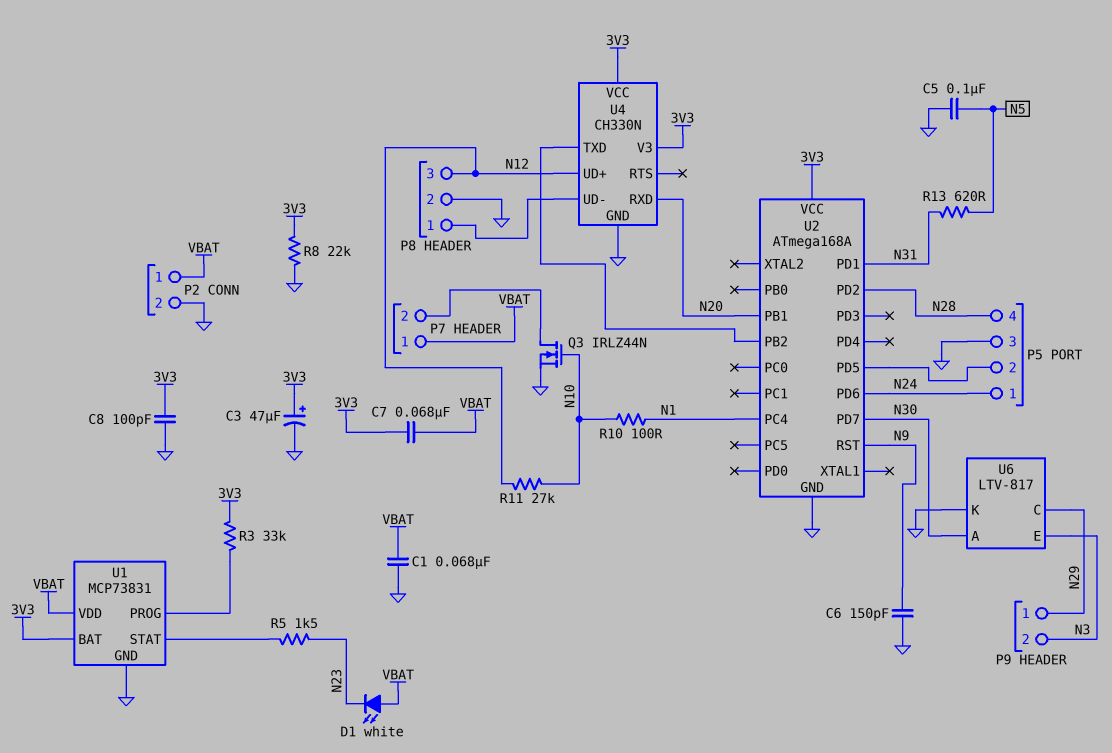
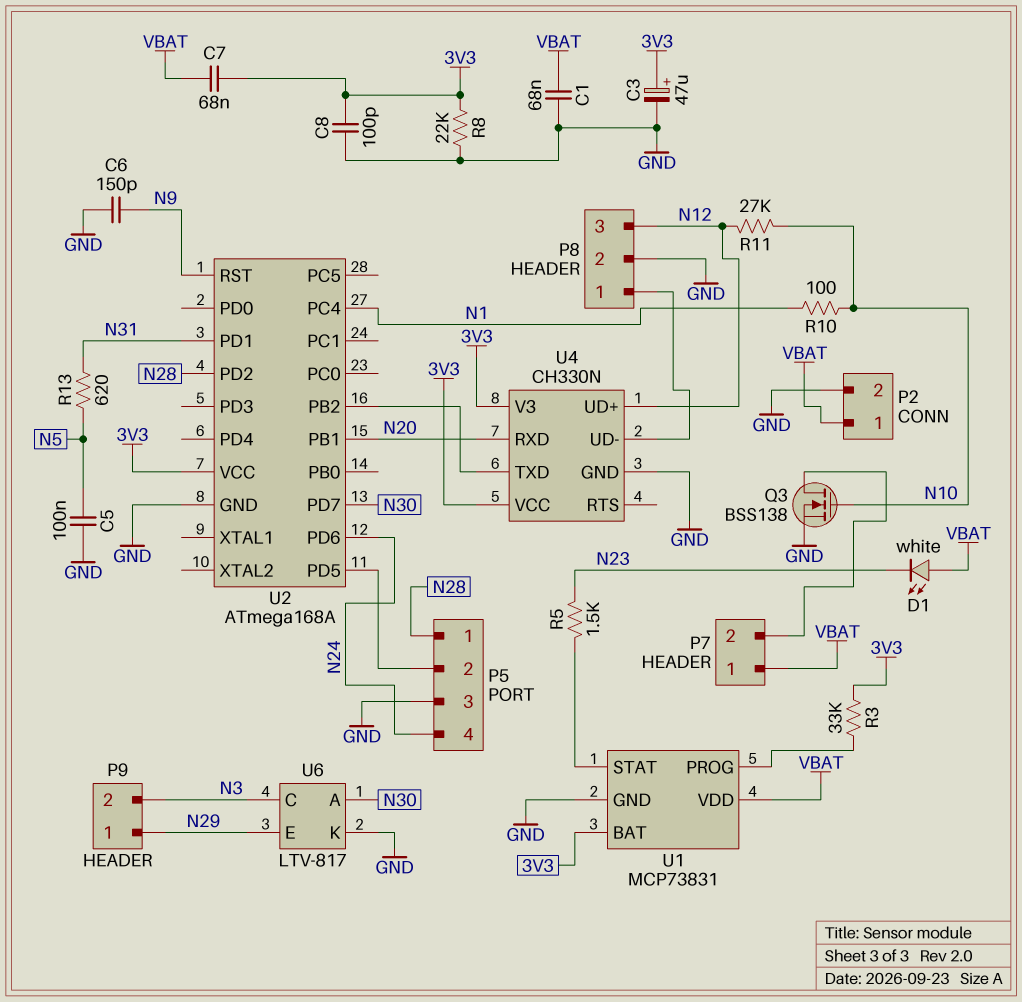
P5 pin 1: N24 -> N28
P5 pin 4: N28 -> N24
Q3: NMOS IRLZ44N (G N10, D P7/2, S GND) -> NMOS BSS138 (G N10, D P7/2, S GND)
U6 pin C: N29 -> N3
U6 pin E: N3 -> N29

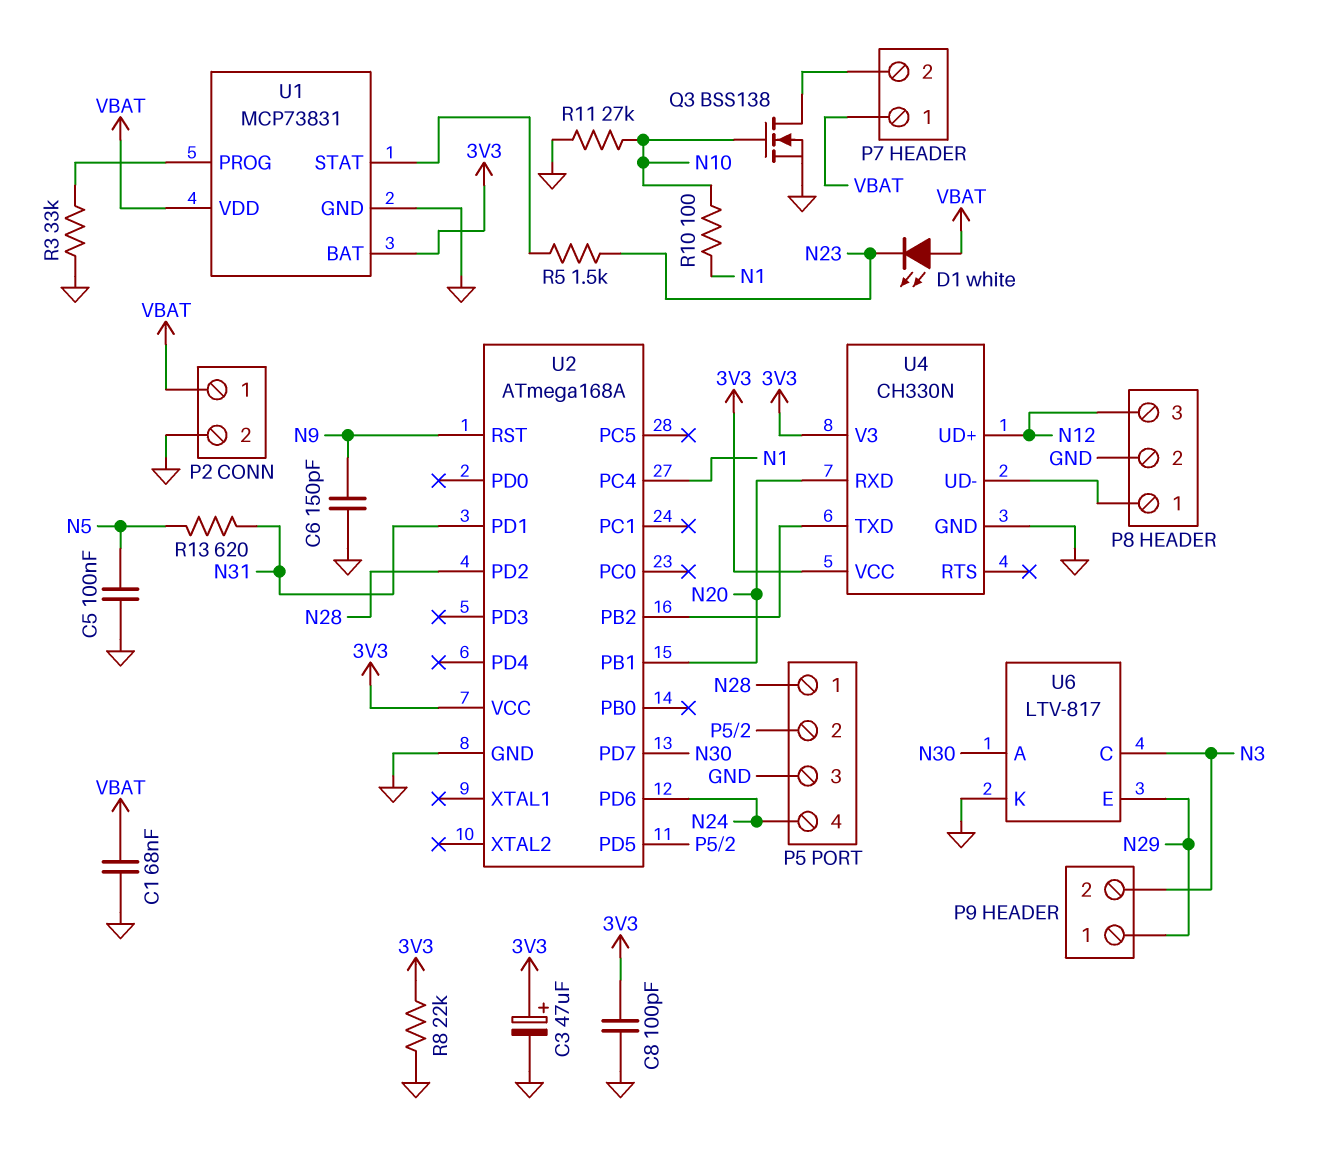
C7: 68nF (3V3, VBAT) -> none
R3: 33k (3V3, U1/PROG) -> 33k (GND, U1/PROG)
R11: 27k (N10, N12) -> 27k (GND, N10)

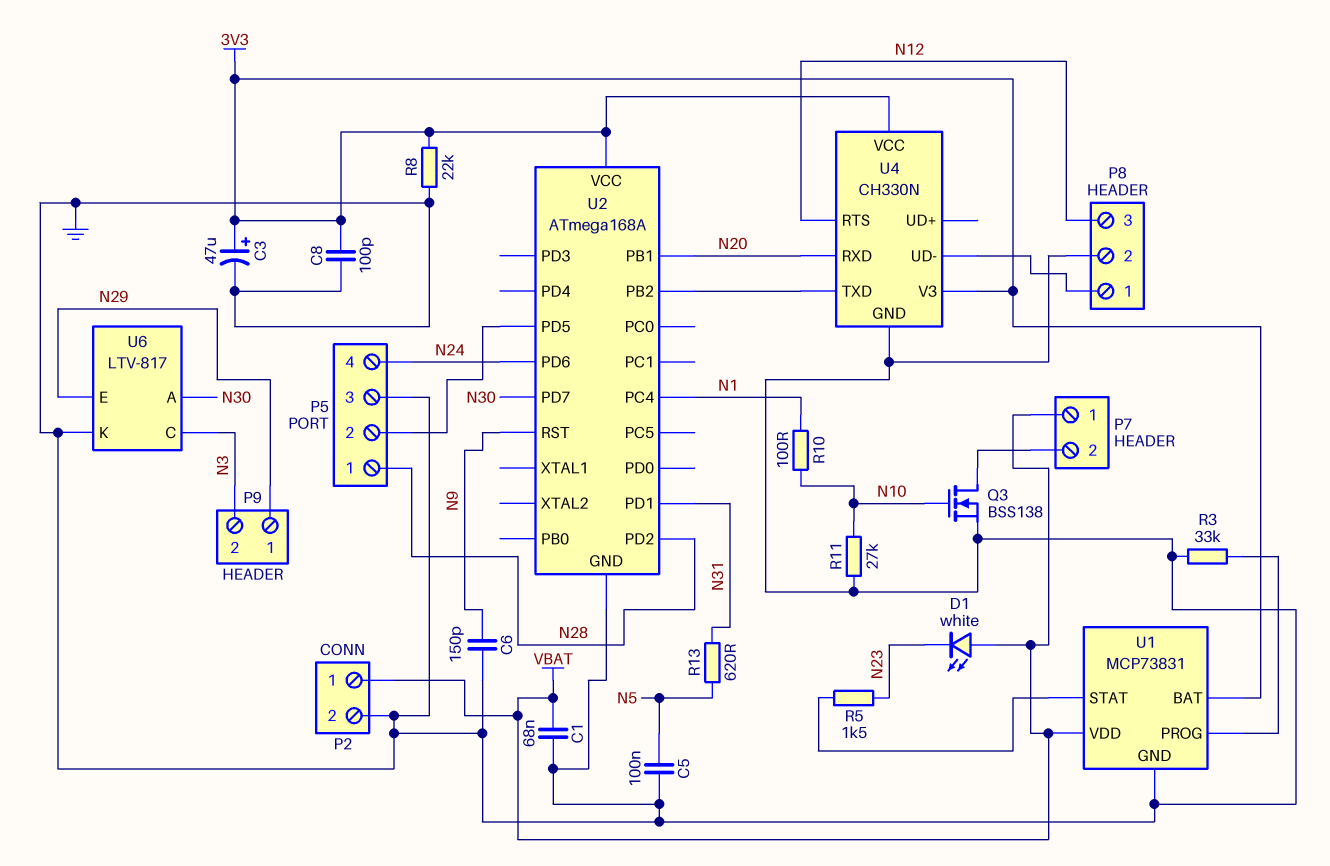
U4 pin RTS: none -> N12
U4 pin UD+: N12 -> none

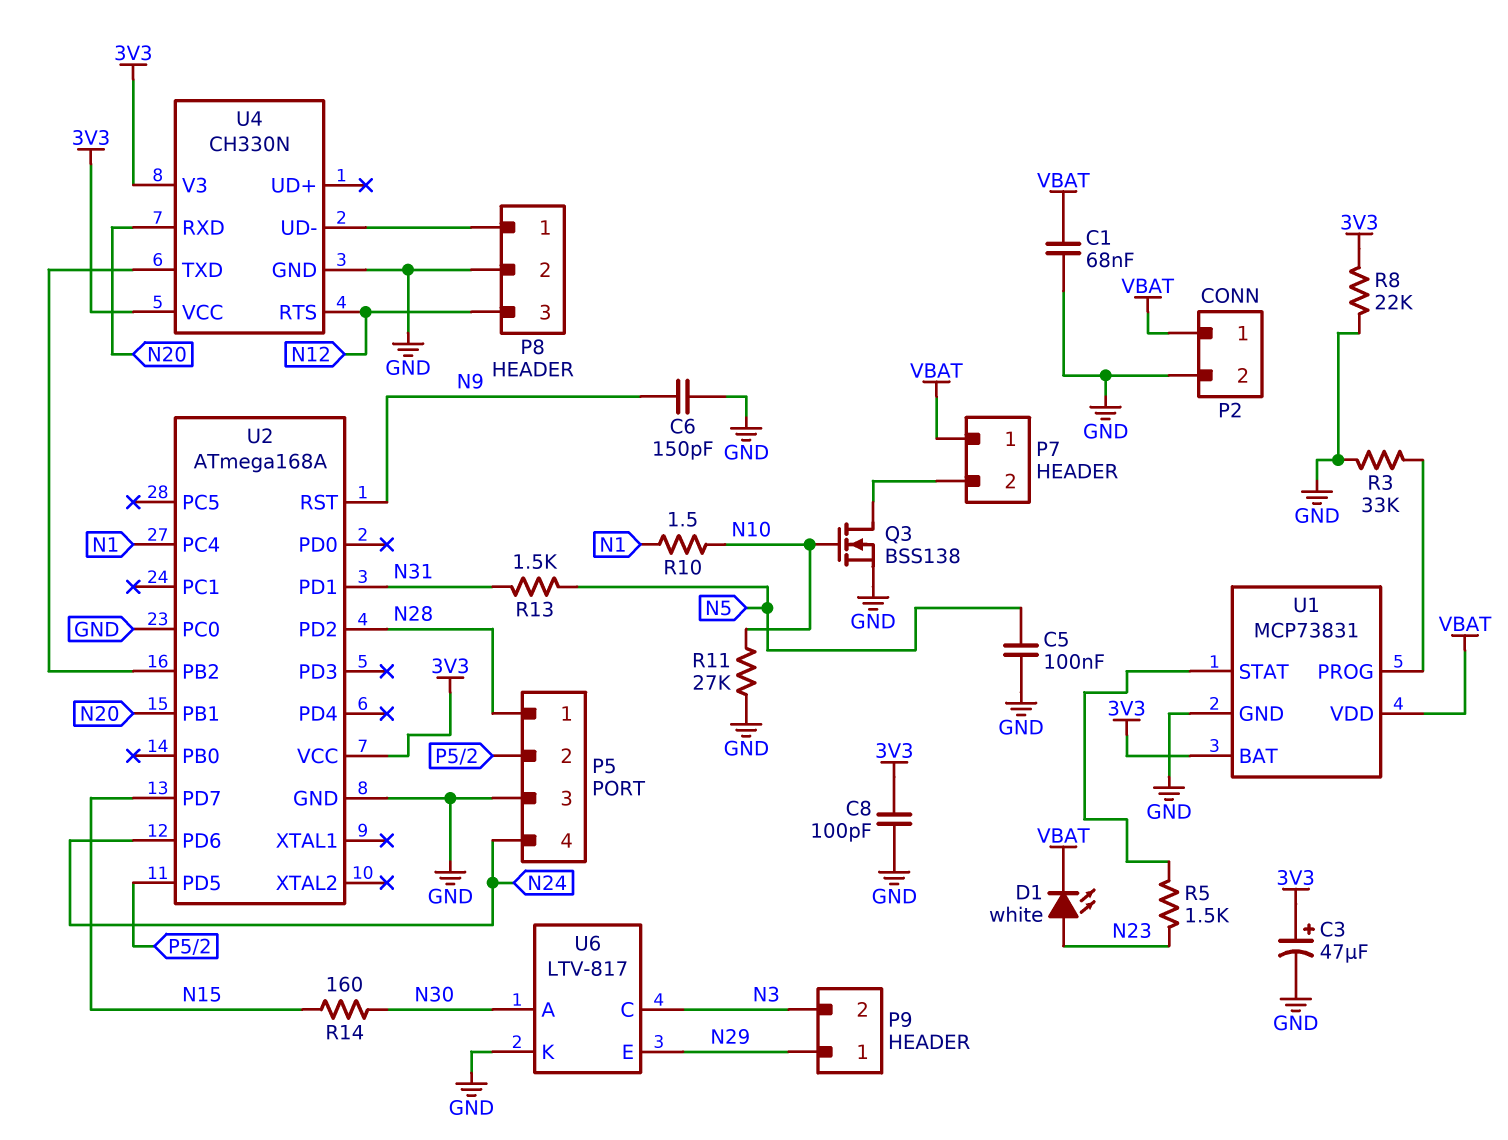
D1: LED white (A VBAT, K N23) -> LED white (A N23, K VBAT)
R10: 100 (N1, N10) -> 1.5 (N1, N10)
R13: 620 (N5, N31) -> 1.5k (N5, N31)
R14: none -> 160 (N15, N30)
U2 pin PC0: none -> GND
U2 pin PD7: N30 -> N15

